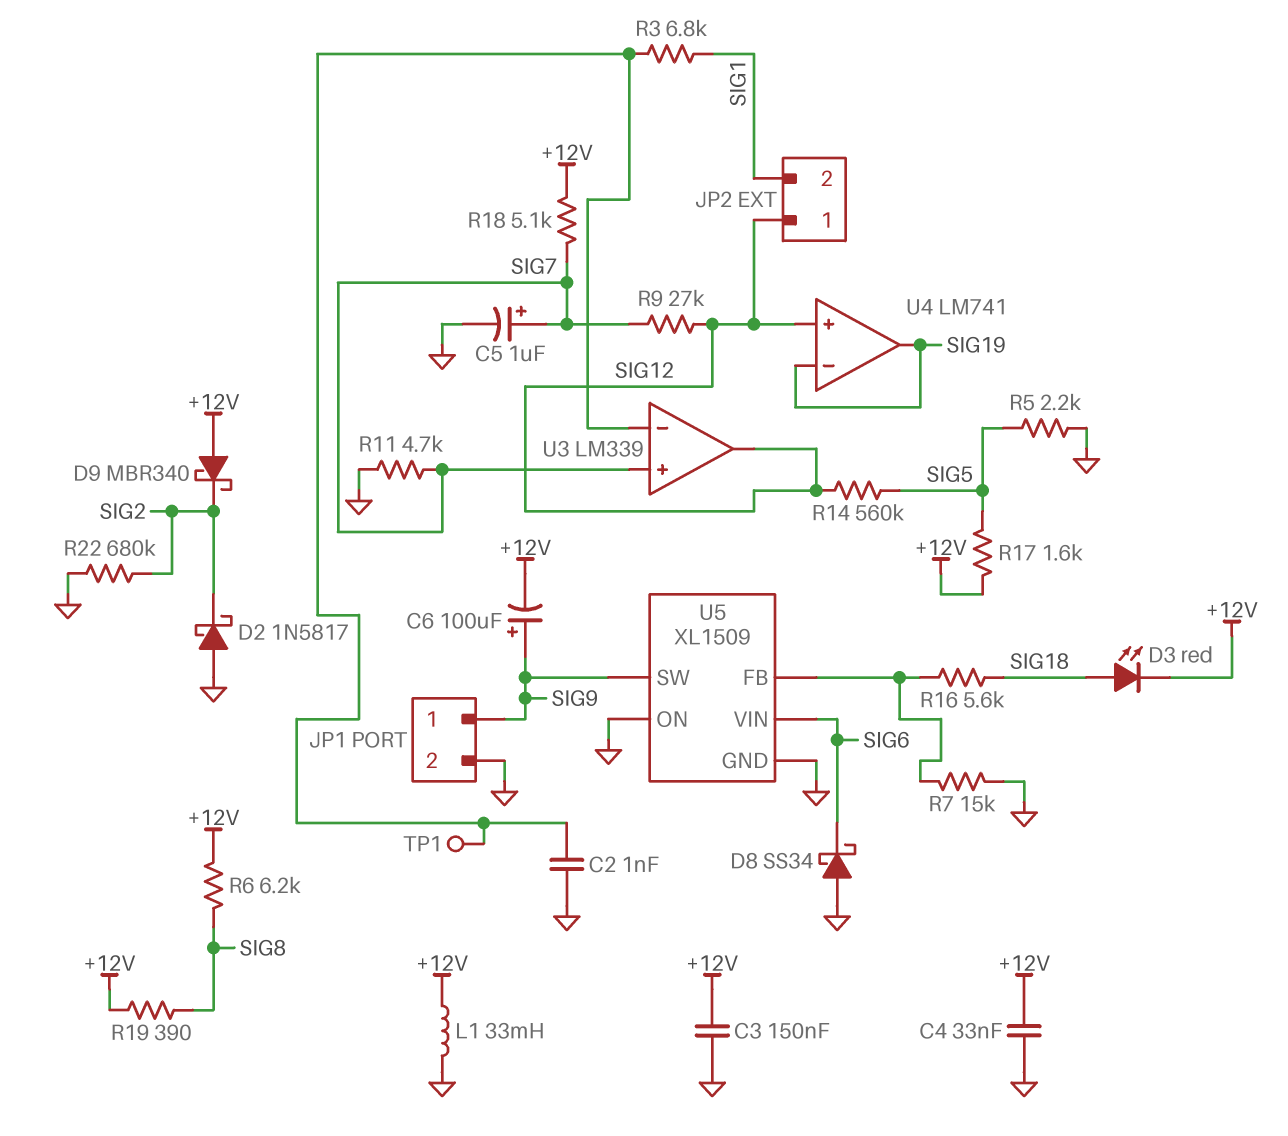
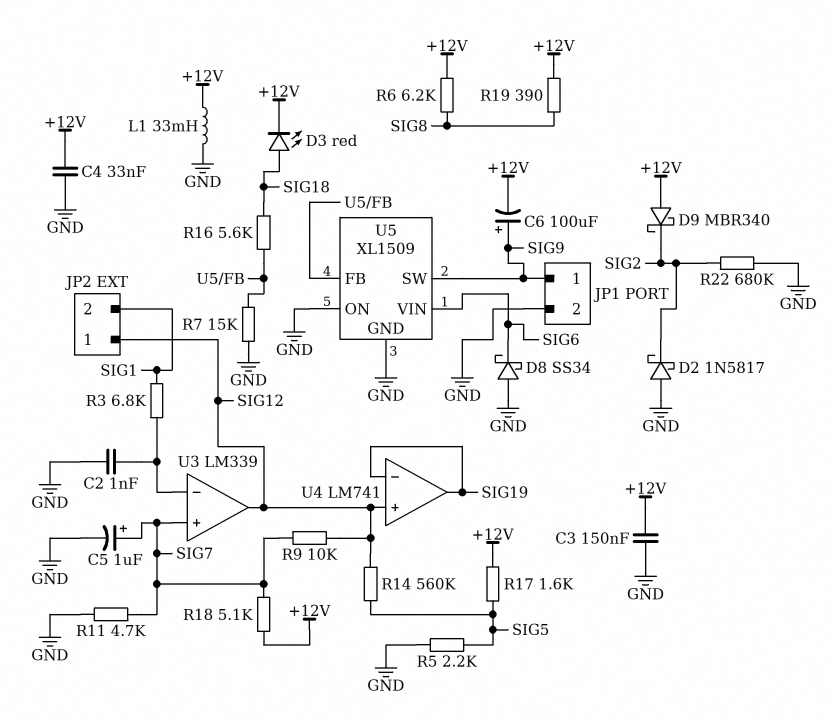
R9: 27k (SIG7, SIG12) -> 10k (SIG7, SIG12)
TP1: test point (U3/in-) -> none

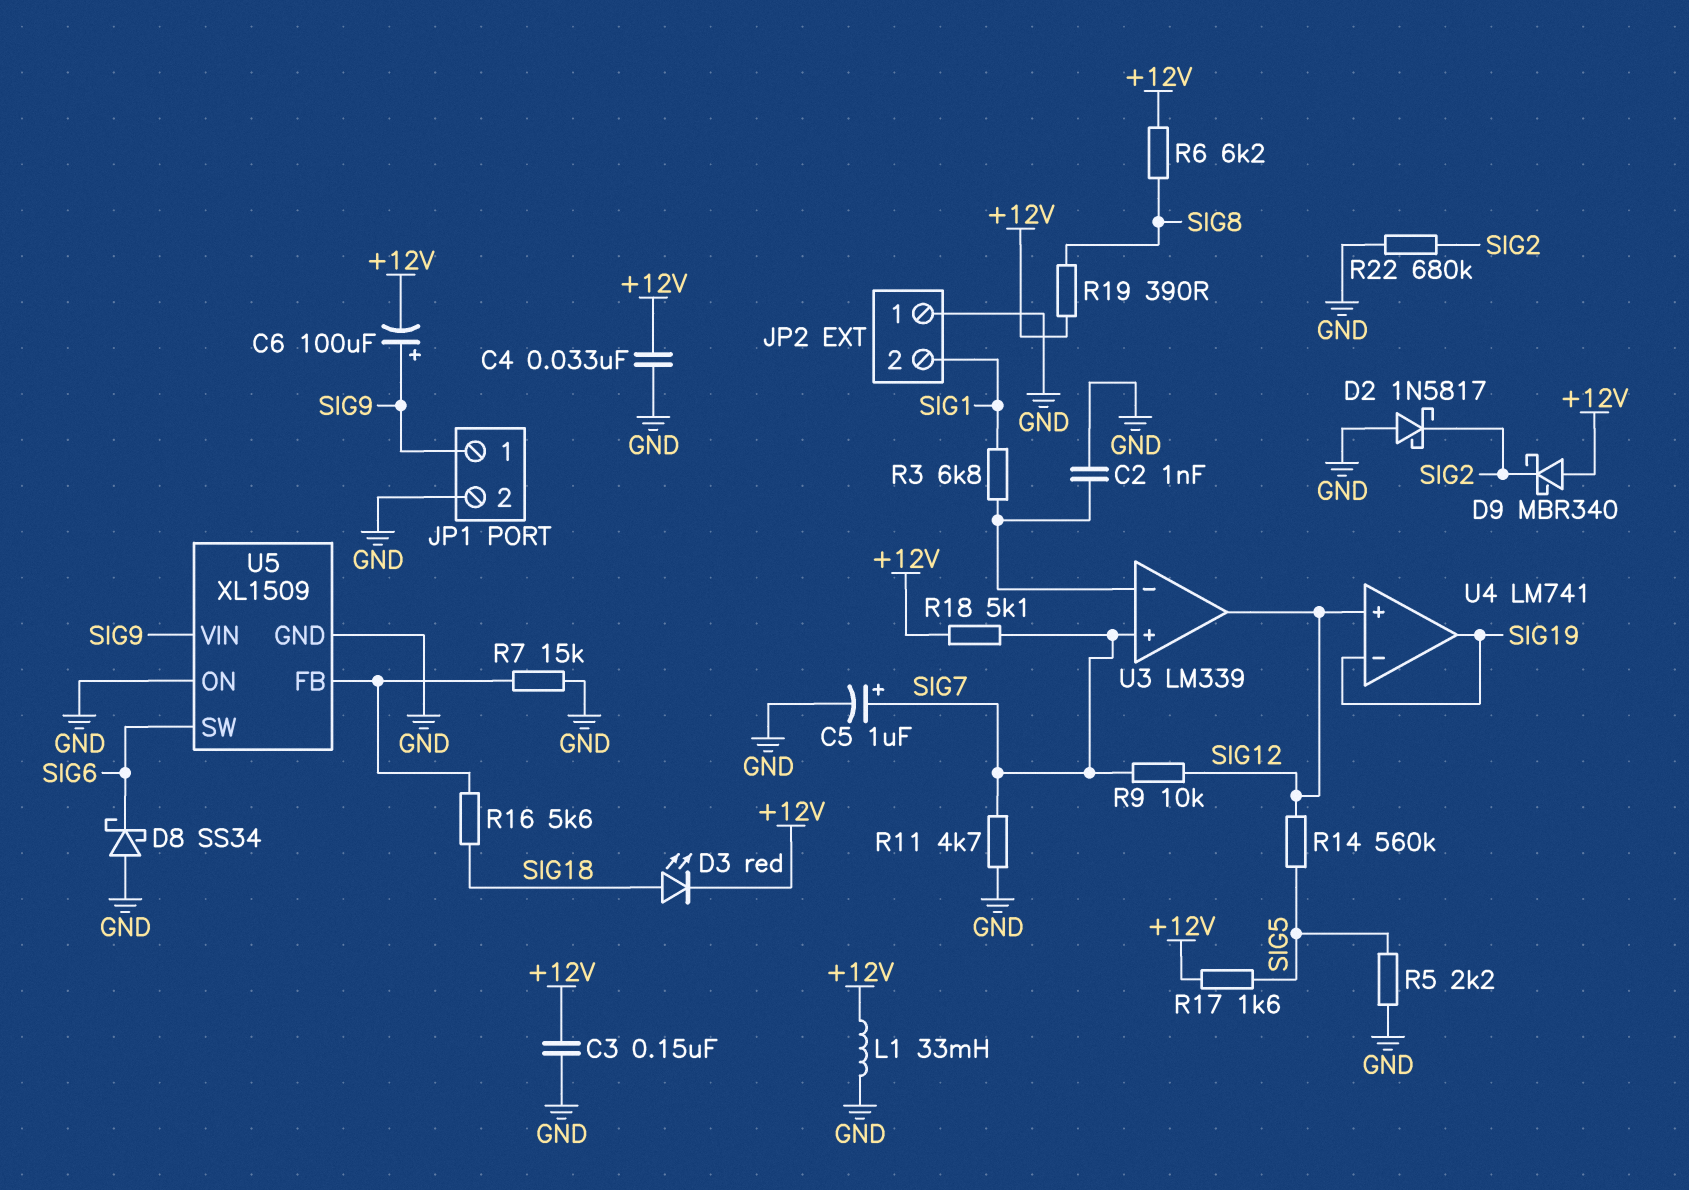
JP2 pin 1: SIG12 -> GND
U5 pin SW: SIG9 -> SIG6
U5 pin VIN: SIG6 -> SIG9

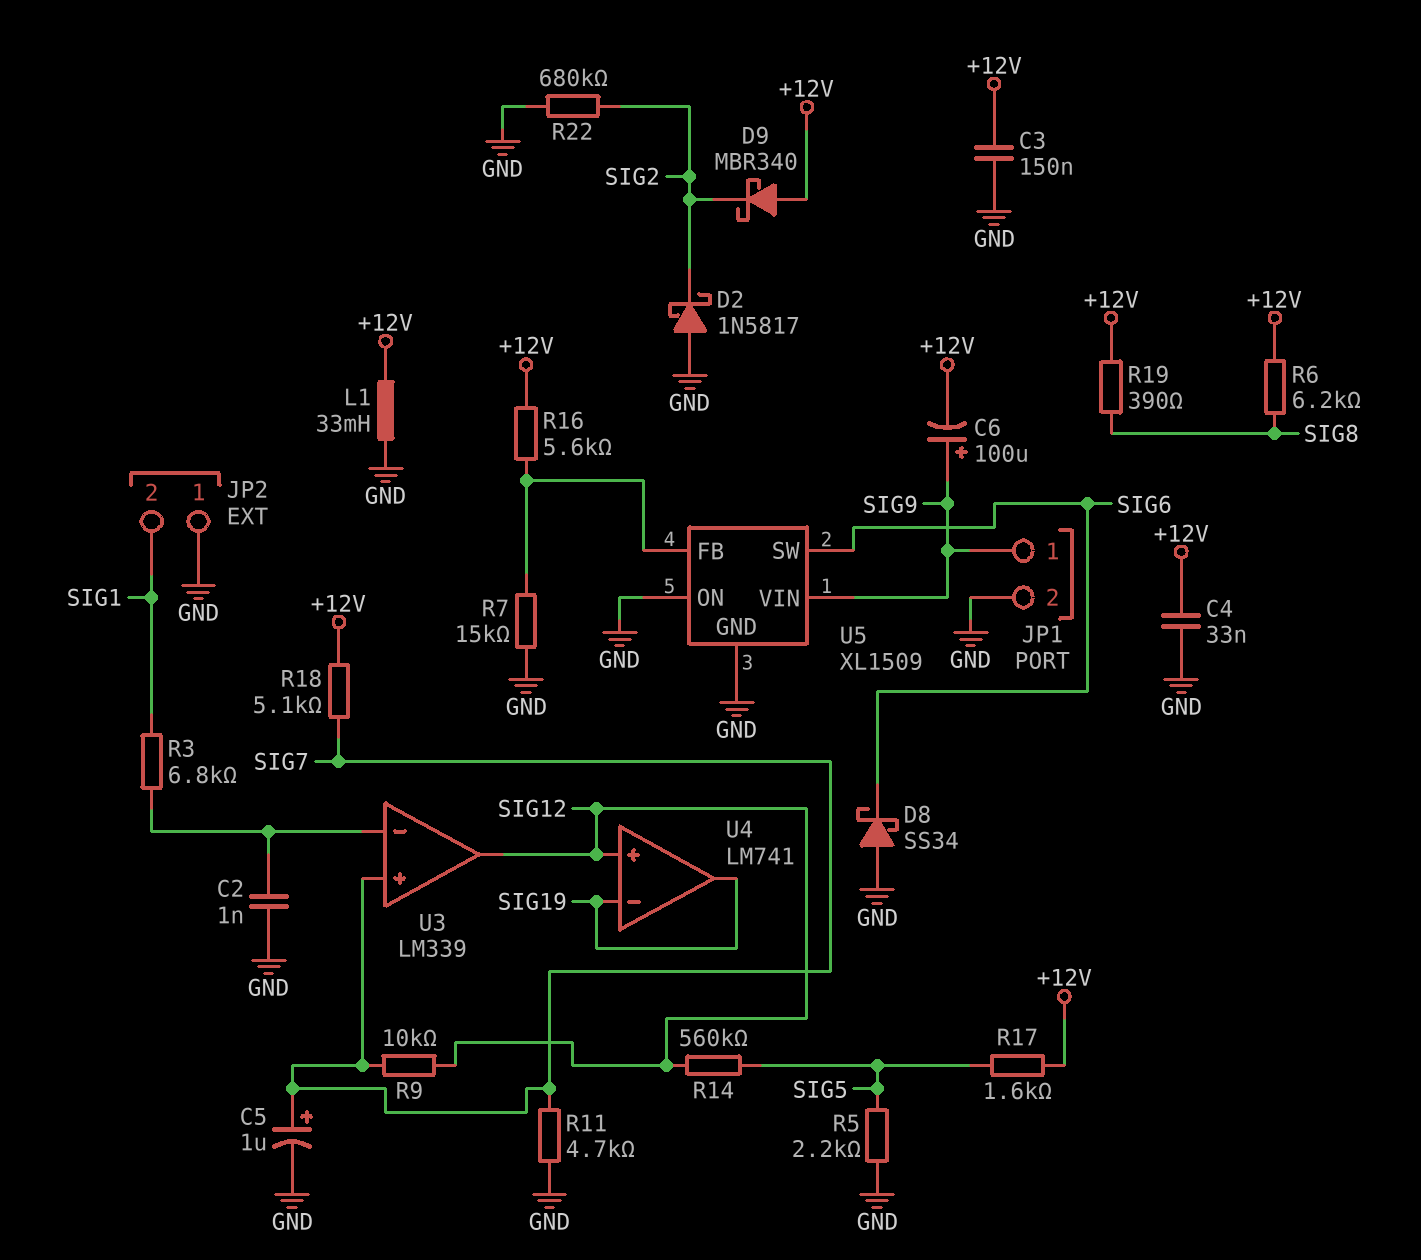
D3: LED red (A SIG18, K +12V) -> none
R16: 5.6k (SIG18, U5/FB) -> 5.6k (+12V, U5/FB)

